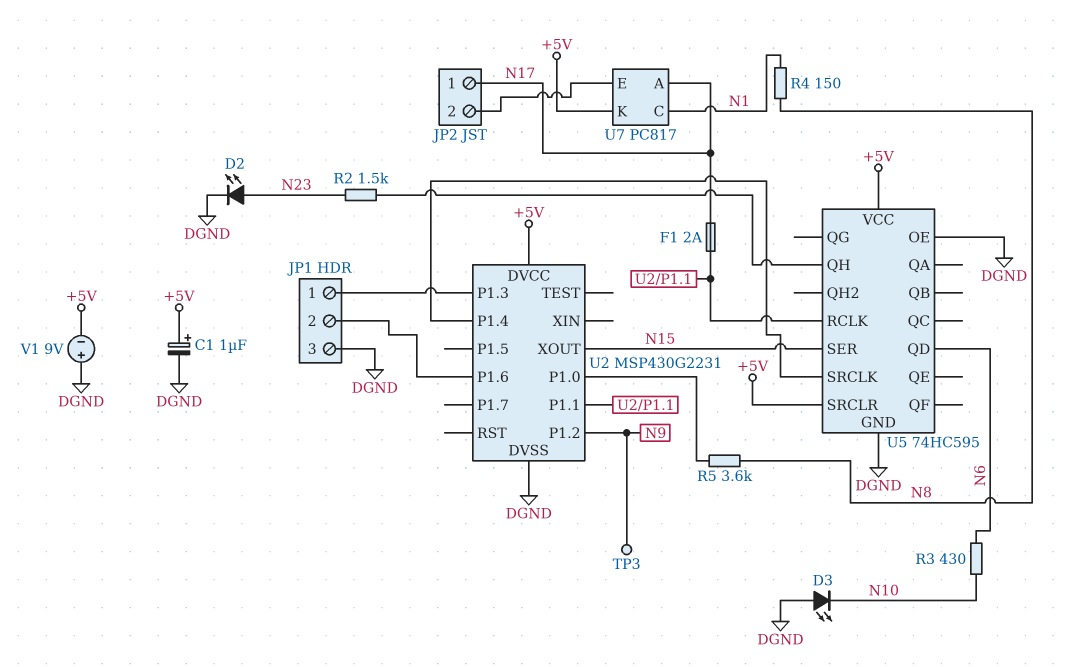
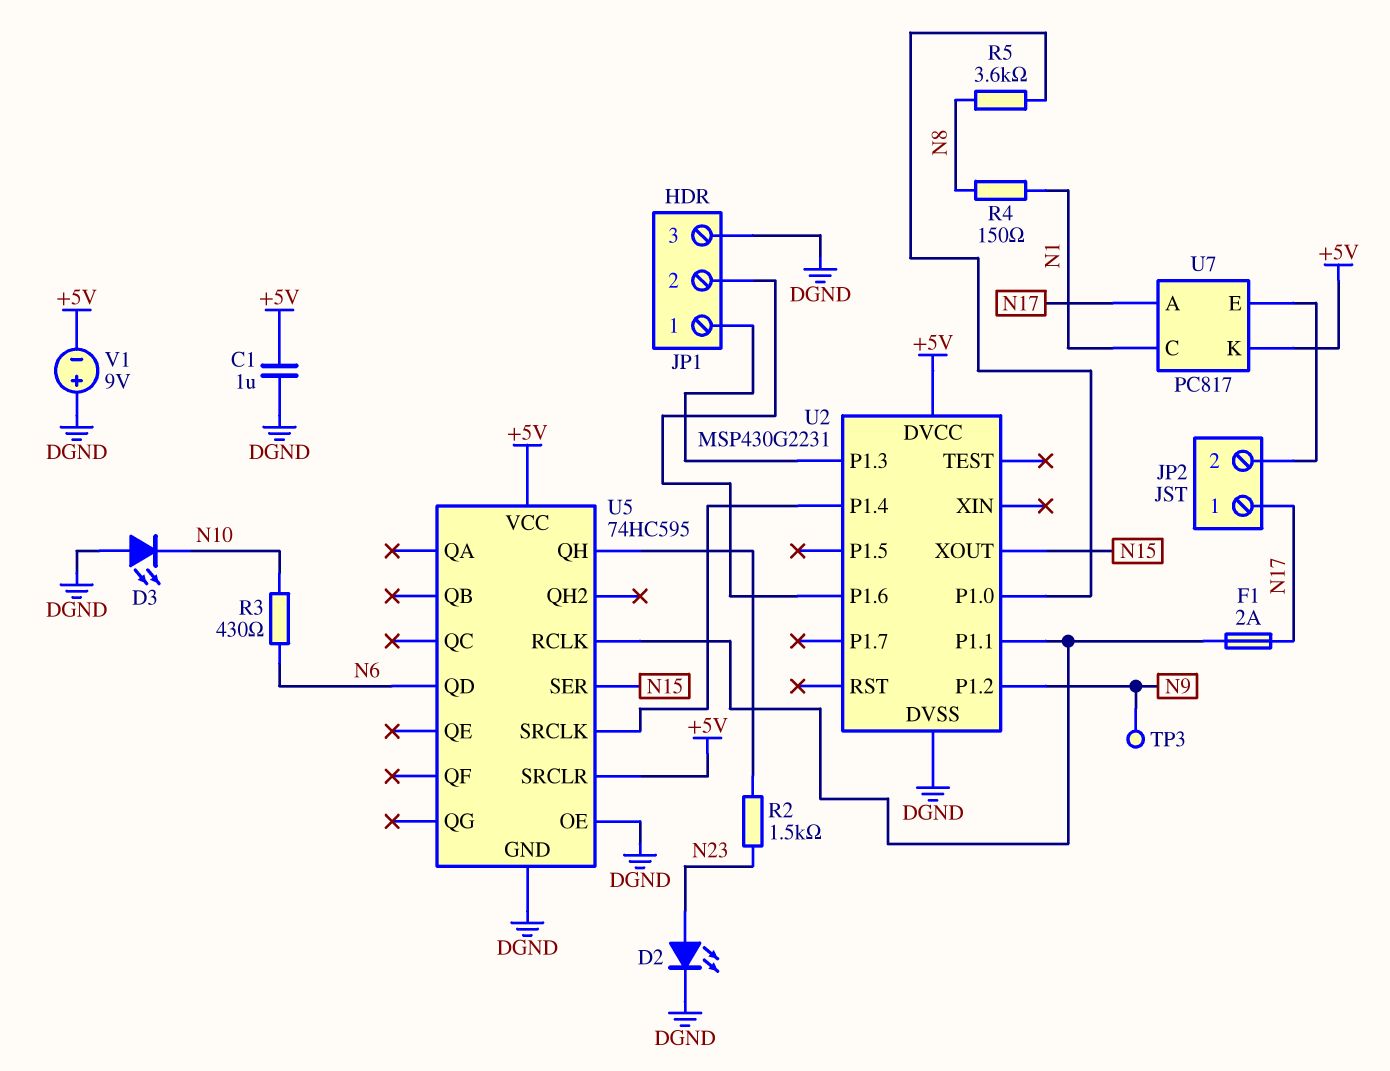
C1: 1uF (plus +5V, minus DGND) -> 1uF (+5V, DGND)

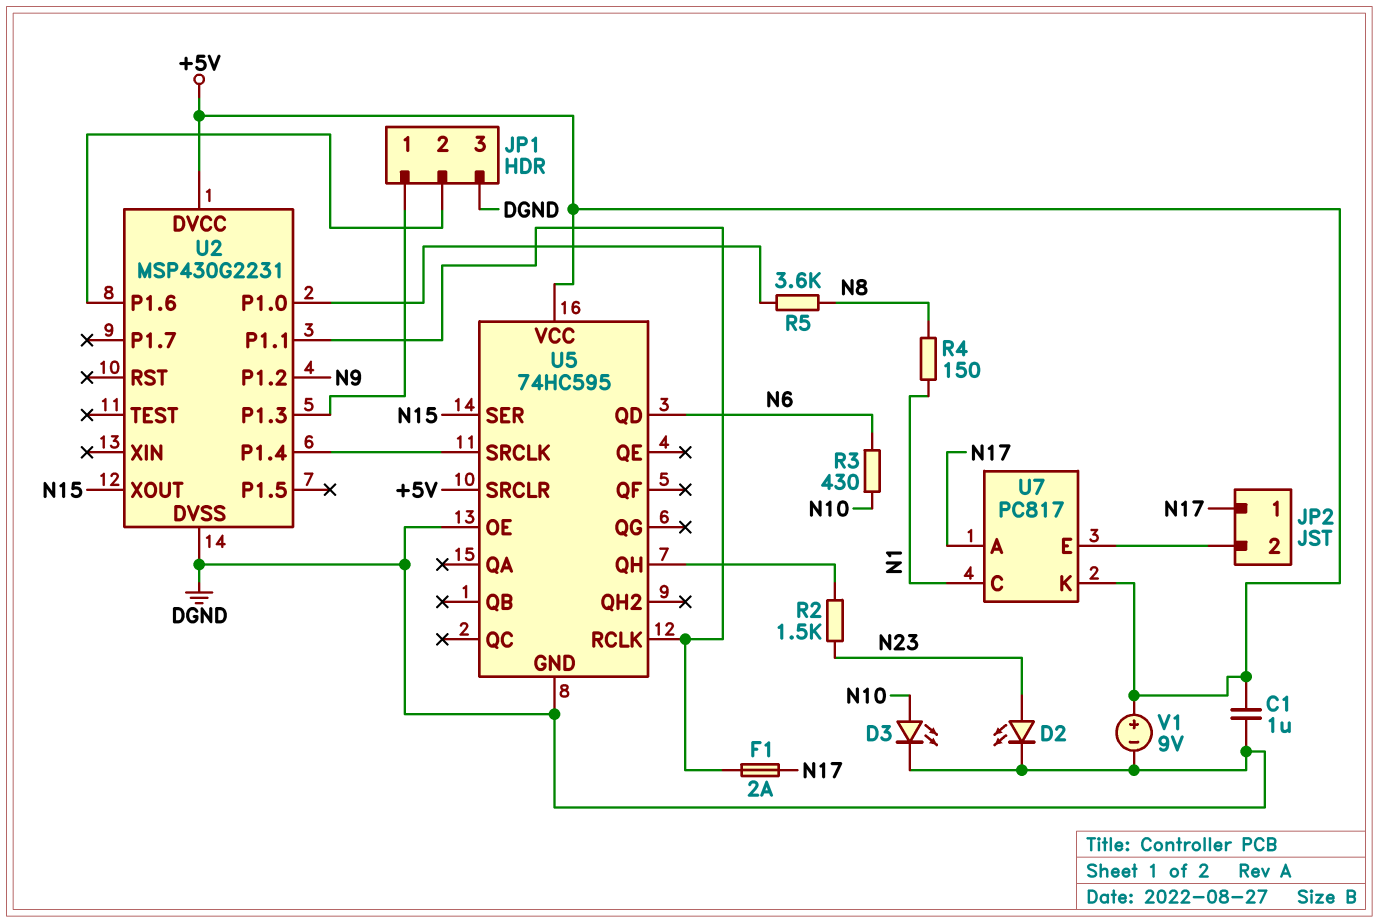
D3: LED (A DGND, K N10) -> LED (A N10, K DGND)
TP3: test point (N9) -> none
V1: 9V (plus DGND, minus +5V) -> 9V (plus +5V, minus DGND)

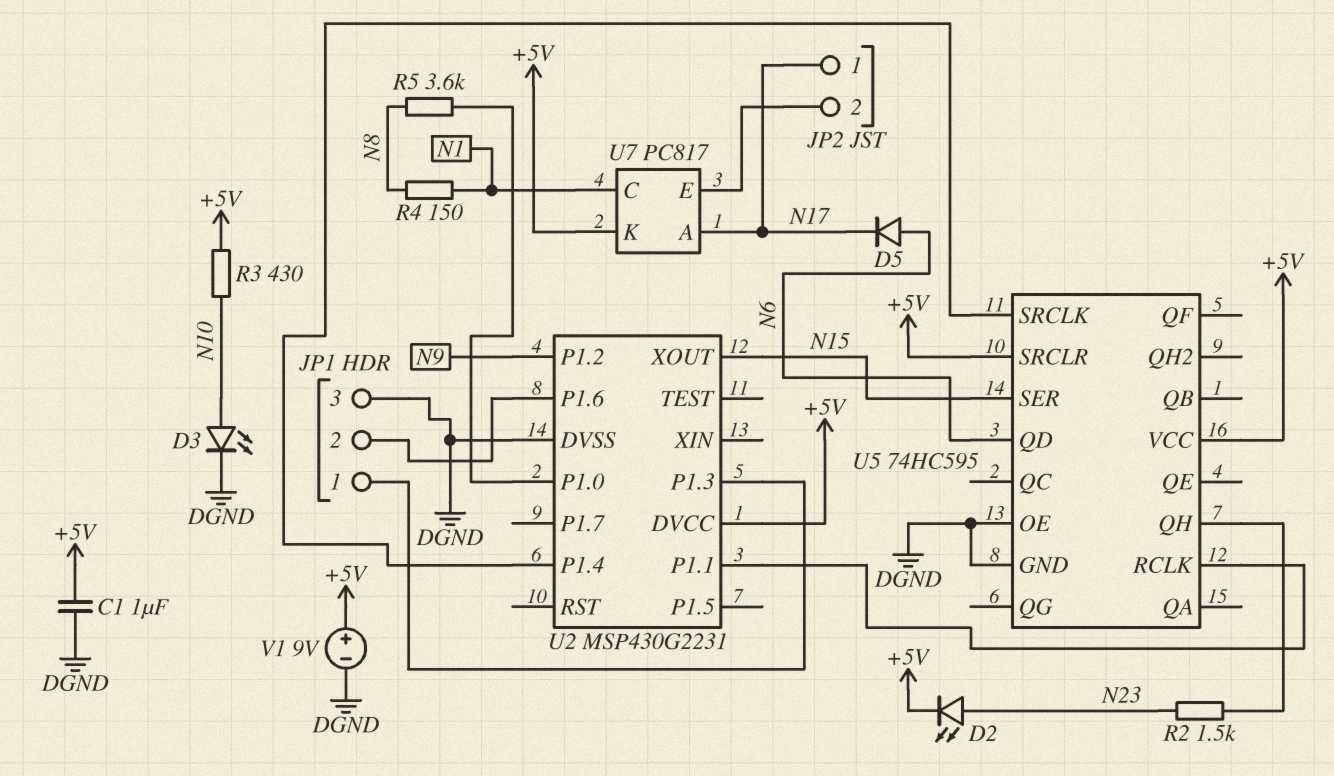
D2: LED (A N23, K DGND) -> LED (A N23, K +5V)
D5: none -> diode (A N6, K N17)
F1: 2A (N17, U2/P1.1) -> none
R3: 430 (N6, N10) -> 430 (+5V, N10)

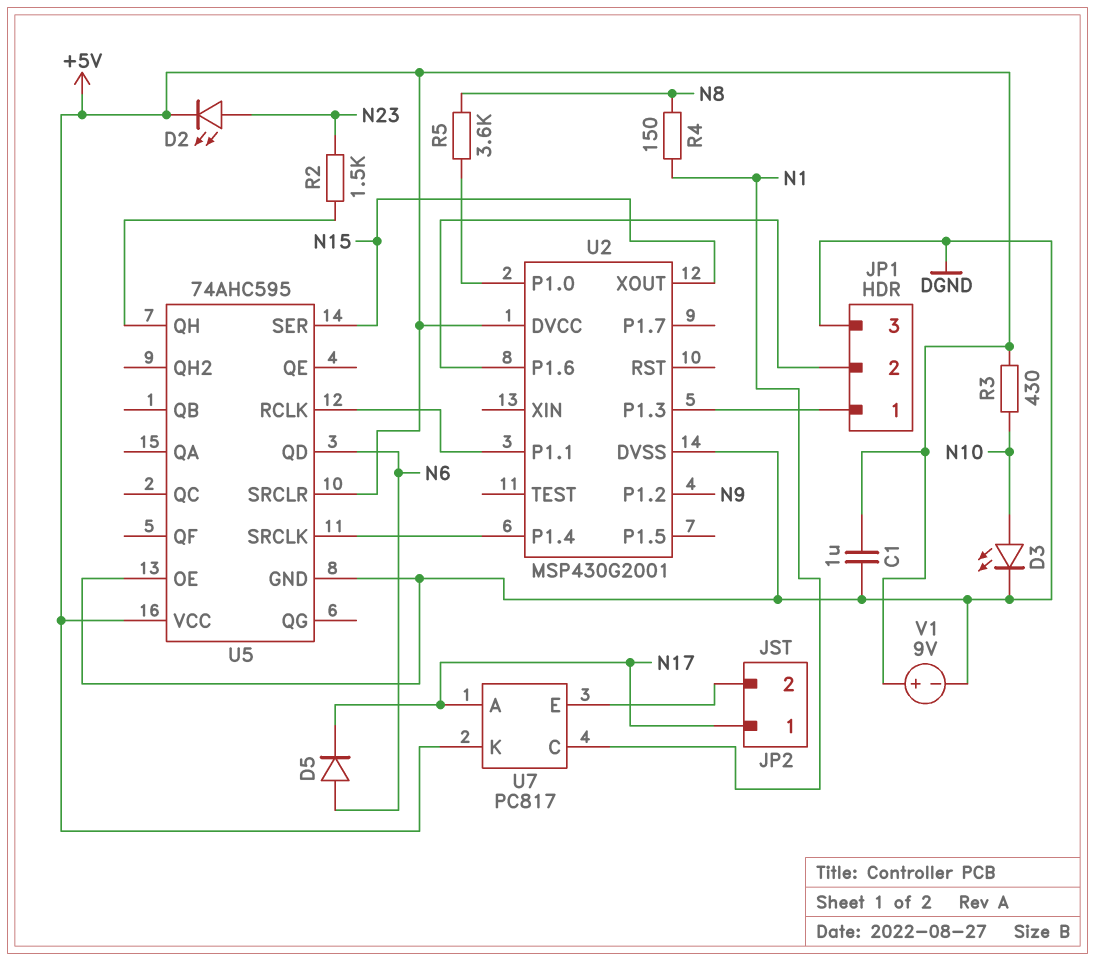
U2: MSP430G2231 -> MSP430G2001
U5: 74HC595 -> 74AHC595

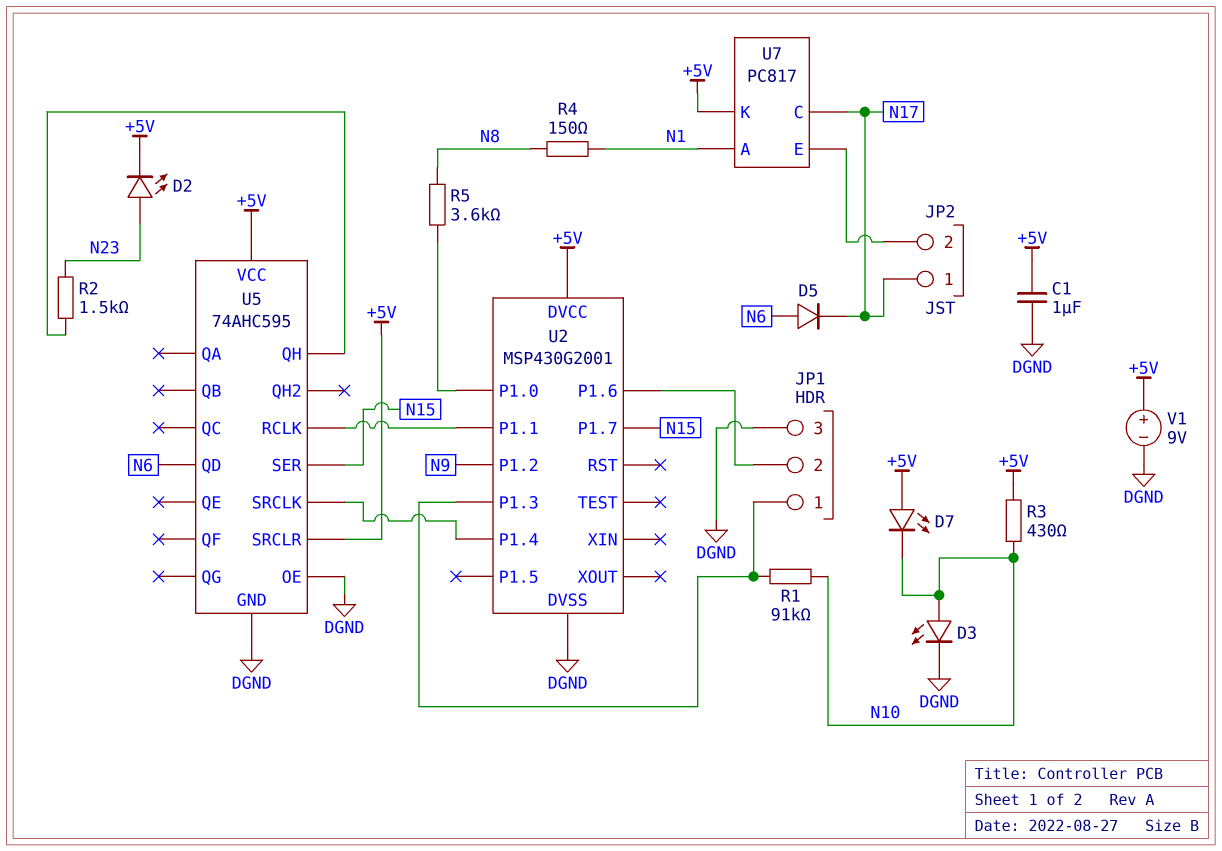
D7: none -> LED (A +5V, K N10)
R1: none -> 91k (JP1/1, N10)
U2 pin P1.7: none -> N15
U2 pin XOUT: N15 -> none
U7 pin A: N17 -> N1
U7 pin C: N1 -> N17

